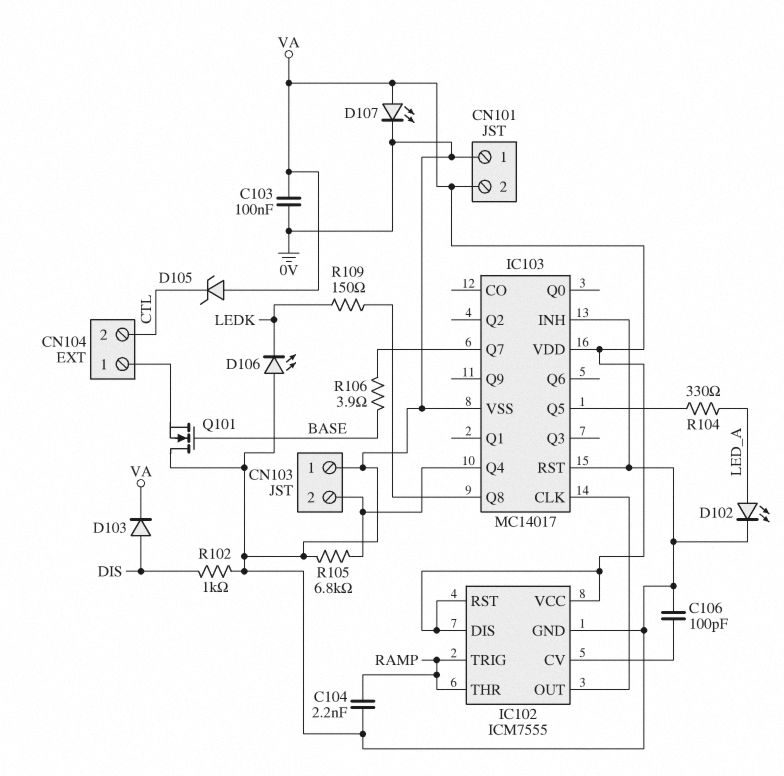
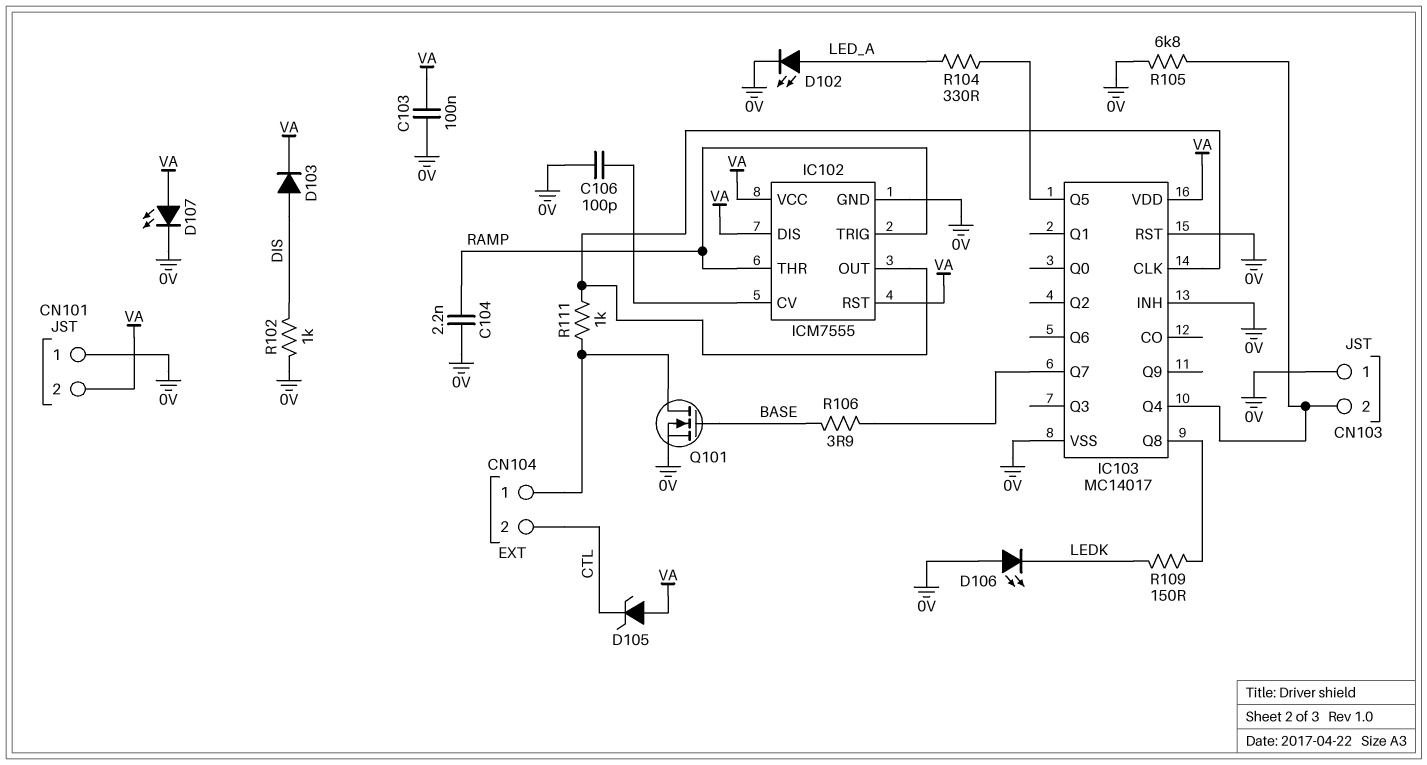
Q101: NMOS (G BASE, D 0V, S CN104/1) -> NMOS (G BASE, D CN104/1, S 0V)
R111: none -> 1k (CN104/1, IC102/OUT)

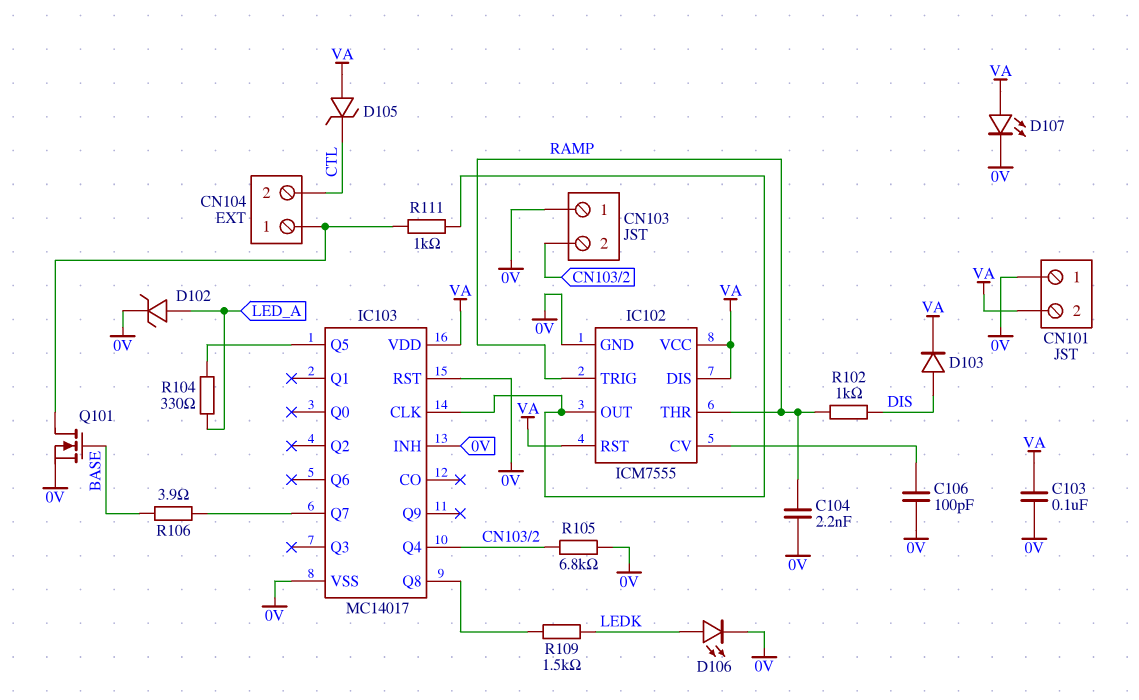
D102: LED (A LED_A, K 0V) -> zener (A LED_A, K 0V)
D106: LED (A 0V, K LEDK) -> LED (A LEDK, K 0V)
R102: 1k (0V, DIS) -> 1k (DIS, RAMP)
R109: 150 (IC103/Q8, LEDK) -> 1.5k (IC103/Q8, LEDK)

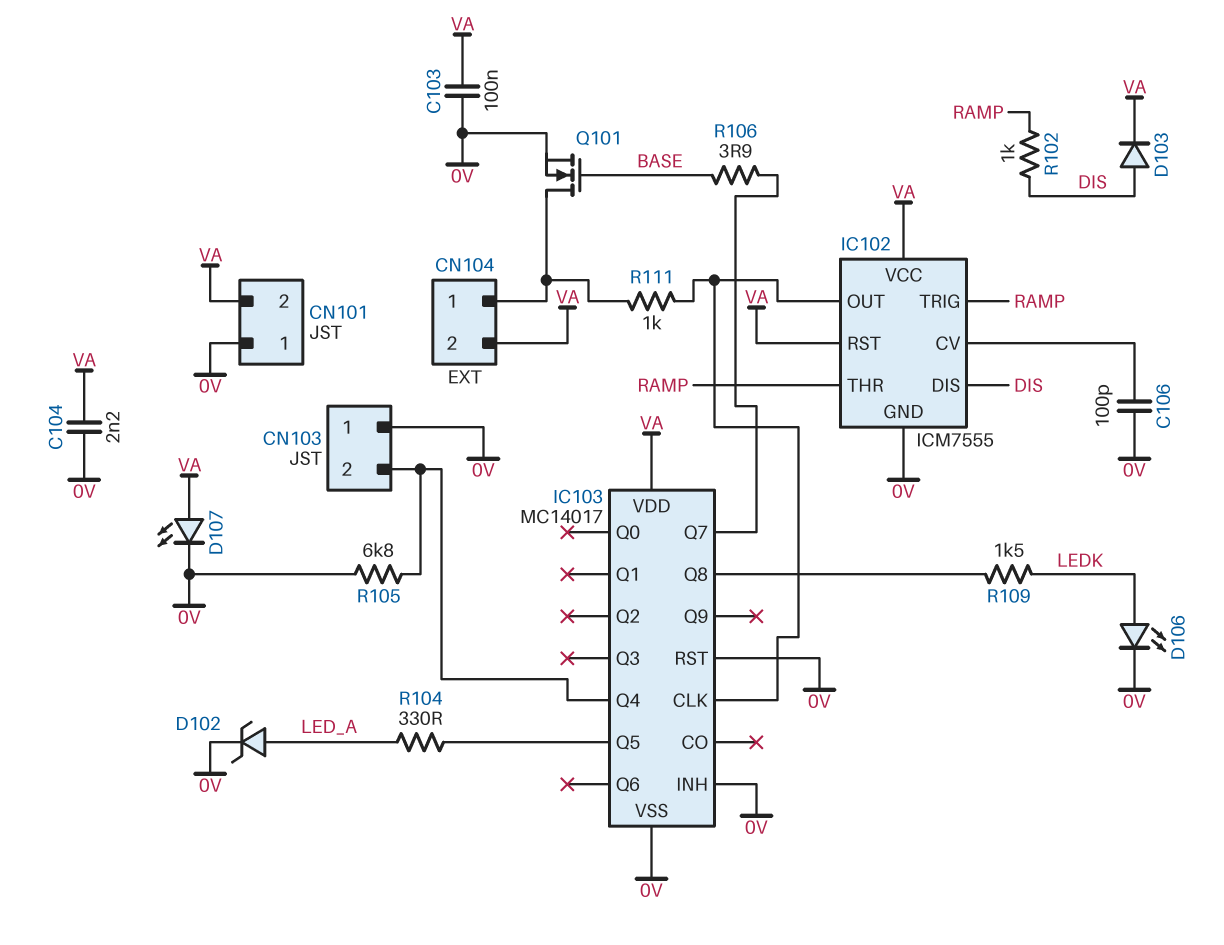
C104: 2.2nF (0V, RAMP) -> 2.2nF (0V, VA)
CN104 pin 2: CTL -> VA
D105: zener (A VA, K CTL) -> none
IC102 pin DIS: VA -> DIS

